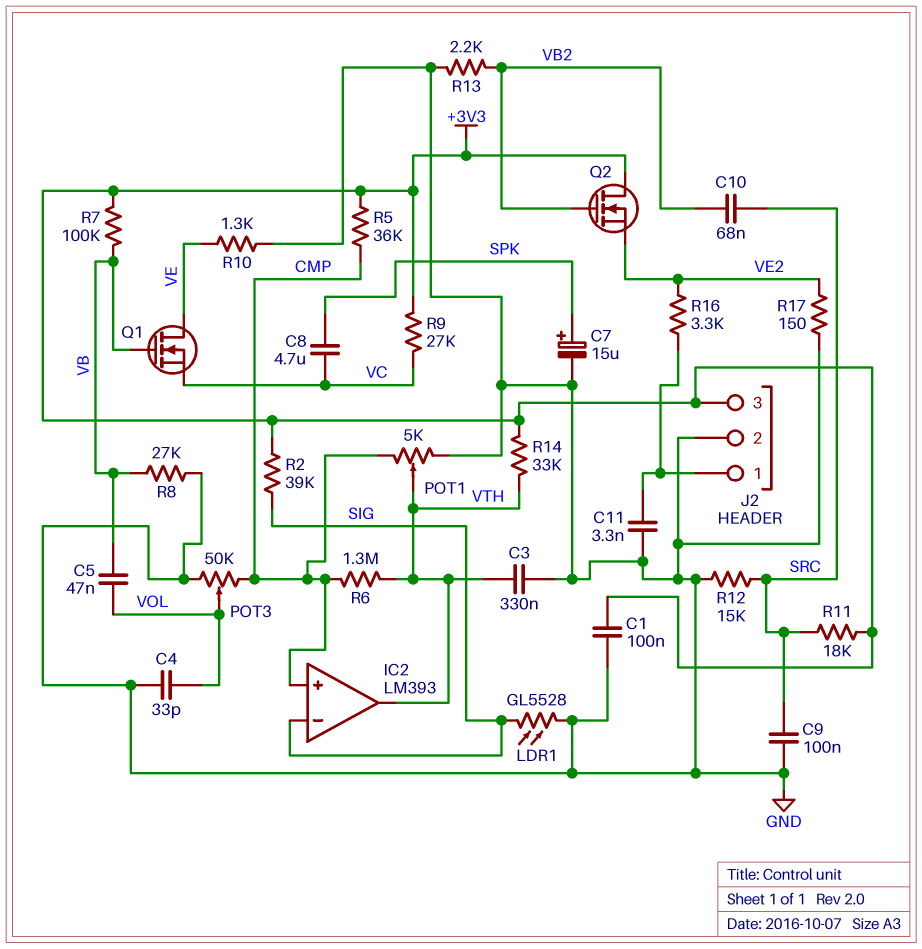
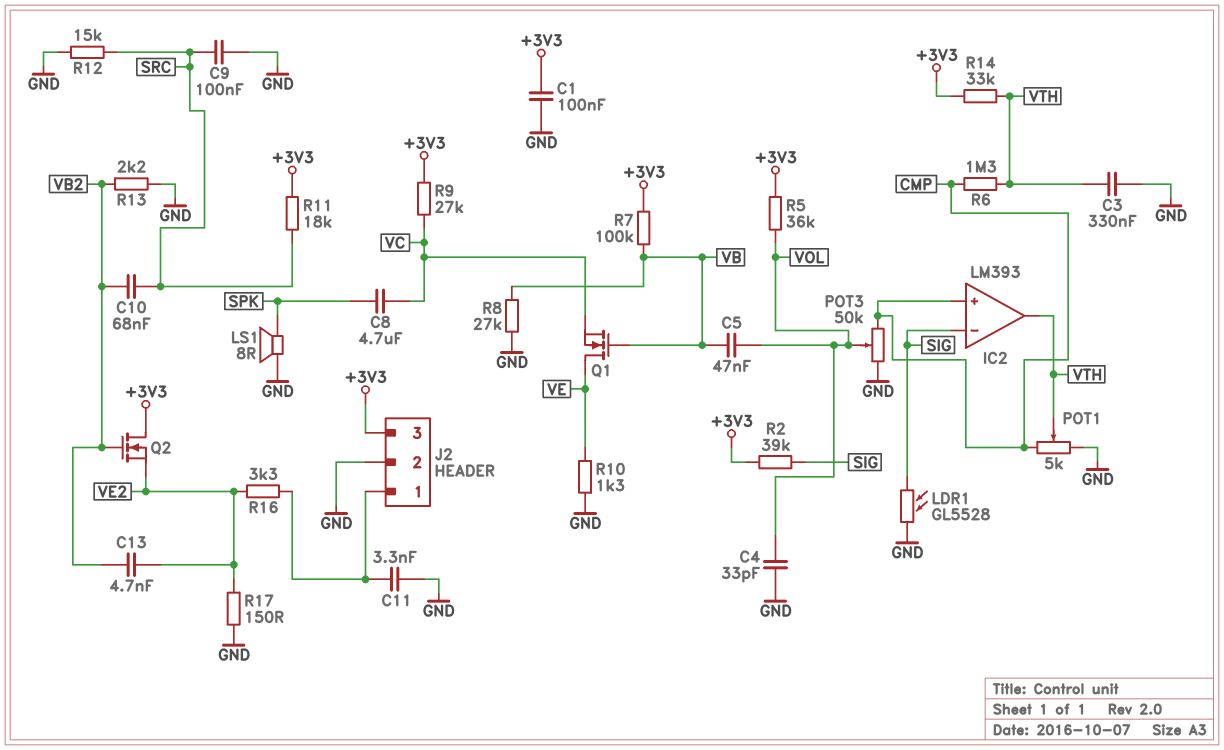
C7: 15uF (plus SPK, minus GND) -> none
C13: none -> 4.7nF (VB2, VE2)
LS1: none -> speaker 8R (GND, SPK)
R5: 36k (+3V3, CMP) -> 36k (+3V3, VOL)

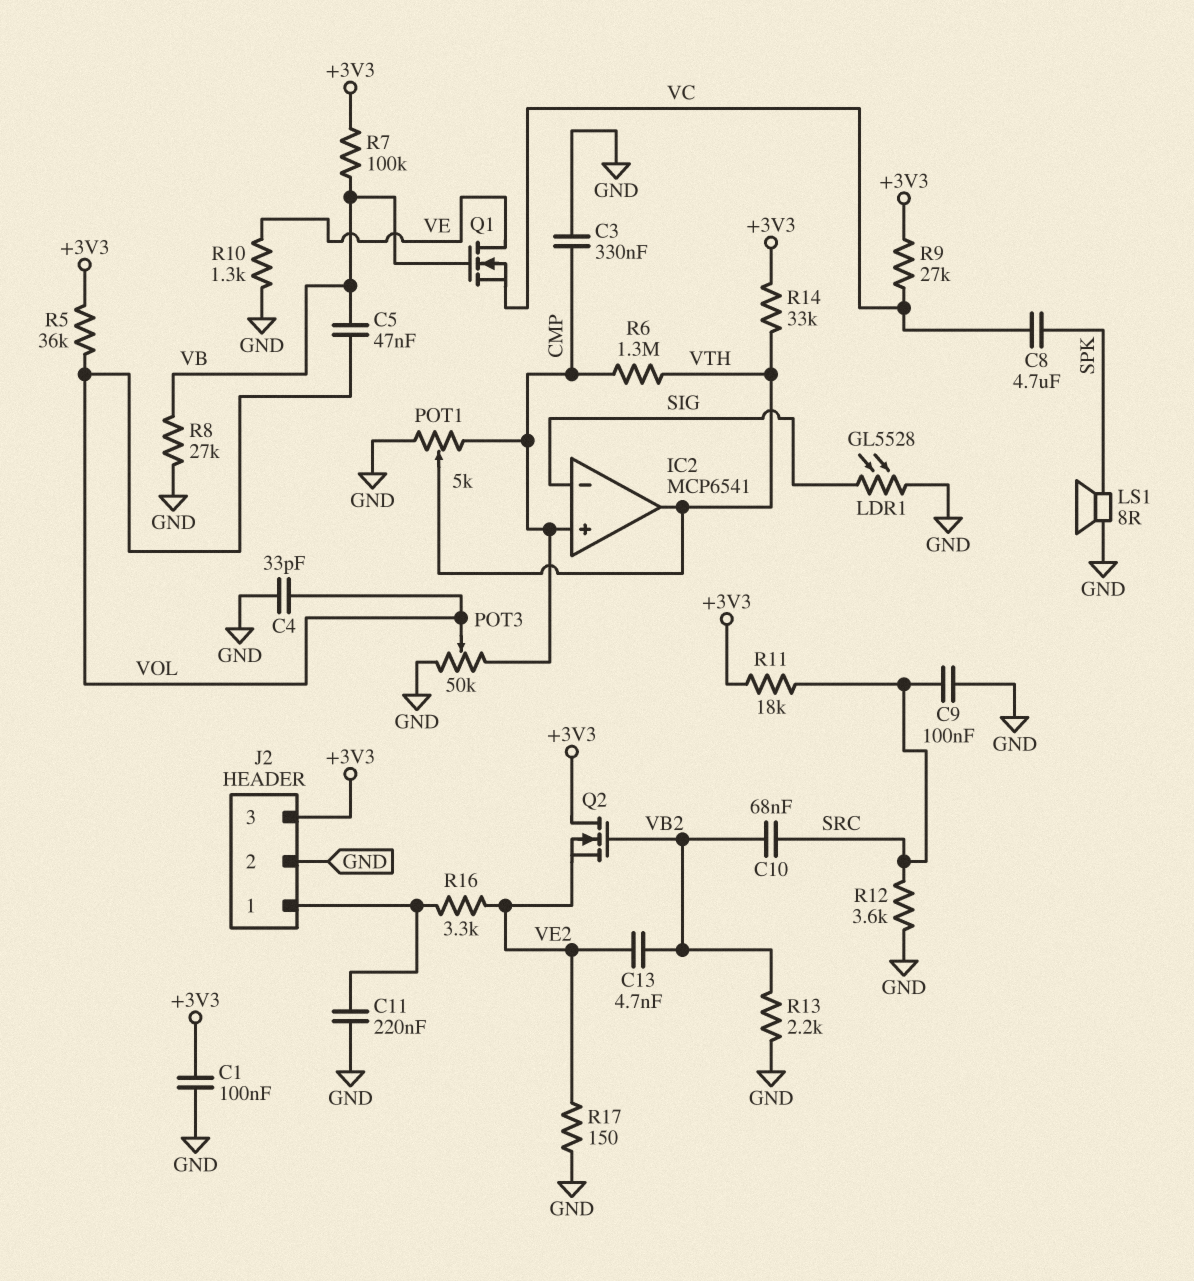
C3: 330nF (GND, VTH) -> 330nF (CMP, GND)
C11: 3.3nF (GND, J2/1) -> 220nF (GND, J2/1)
IC2: LM393 -> MCP6541
R2: 39k (+3V3, SIG) -> none
R12: 15k (GND, SRC) -> 3.6k (GND, SRC)

